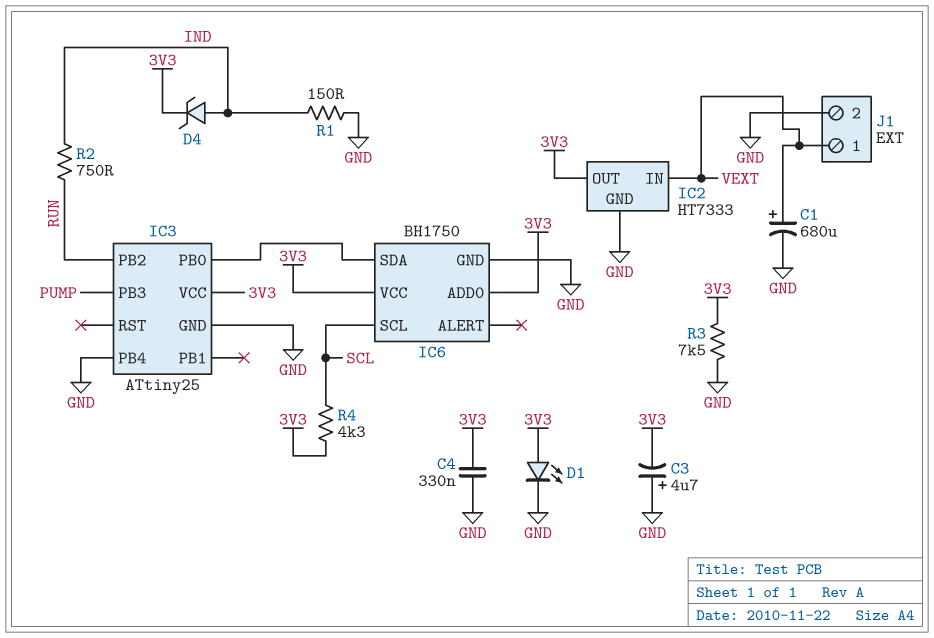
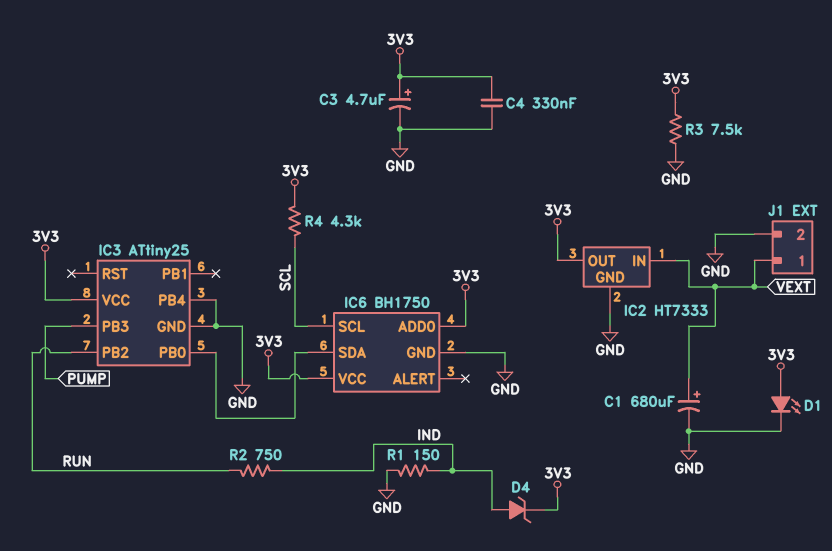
C3: 4.7uF (plus GND, minus 3V3) -> 4.7uF (plus 3V3, minus GND)

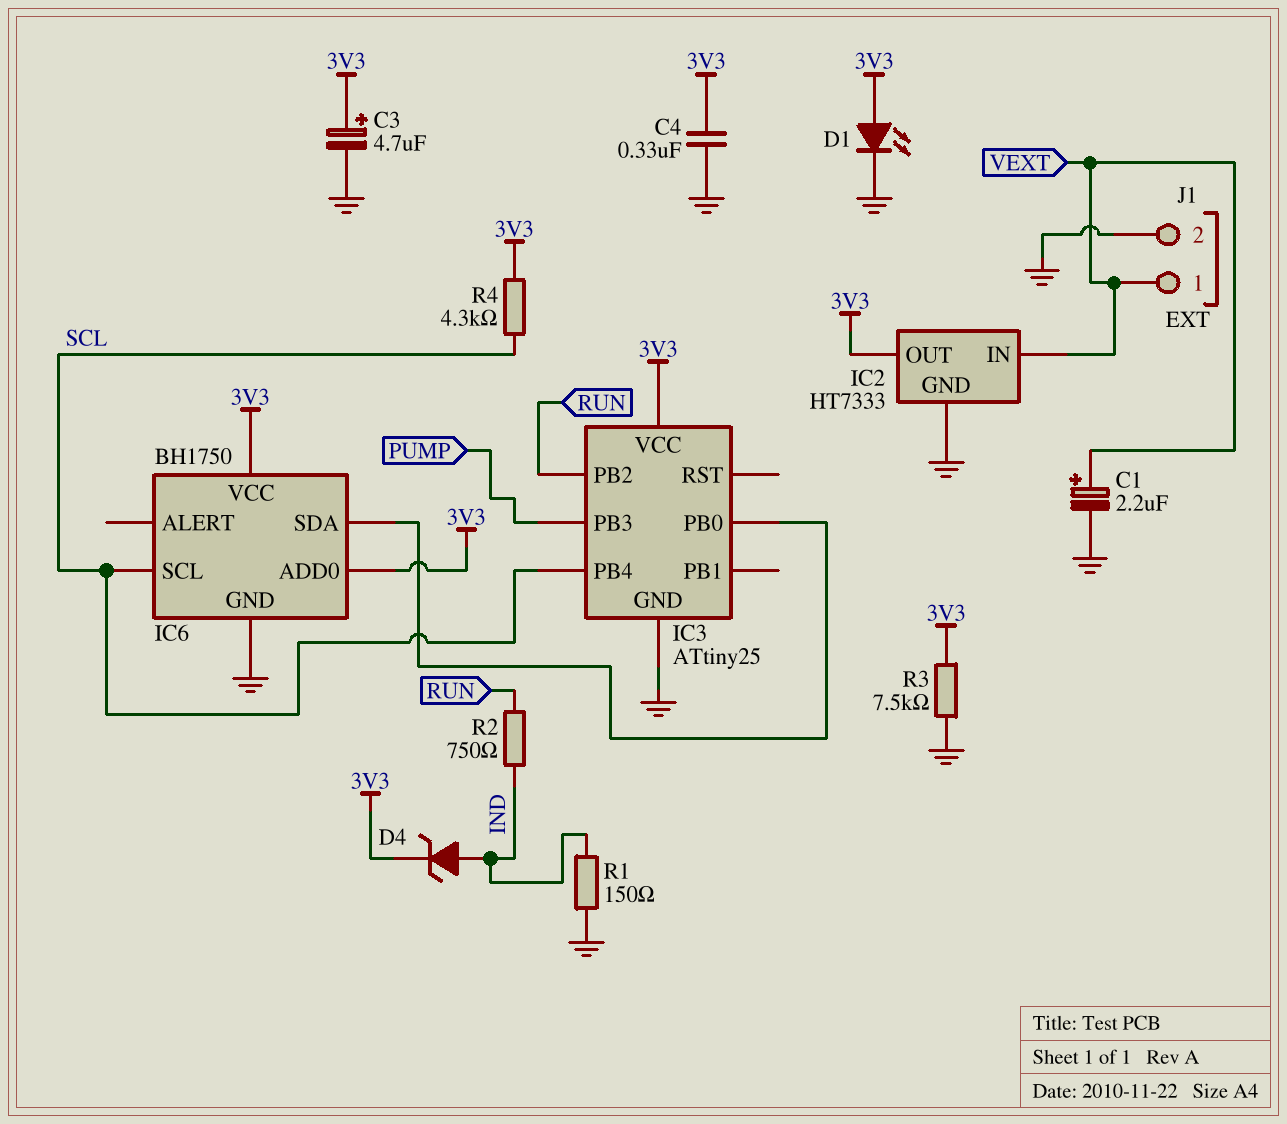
C1: 680uF (plus VEXT, minus GND) -> 2.2uF (plus VEXT, minus GND)
IC3 pin PB4: GND -> SCL

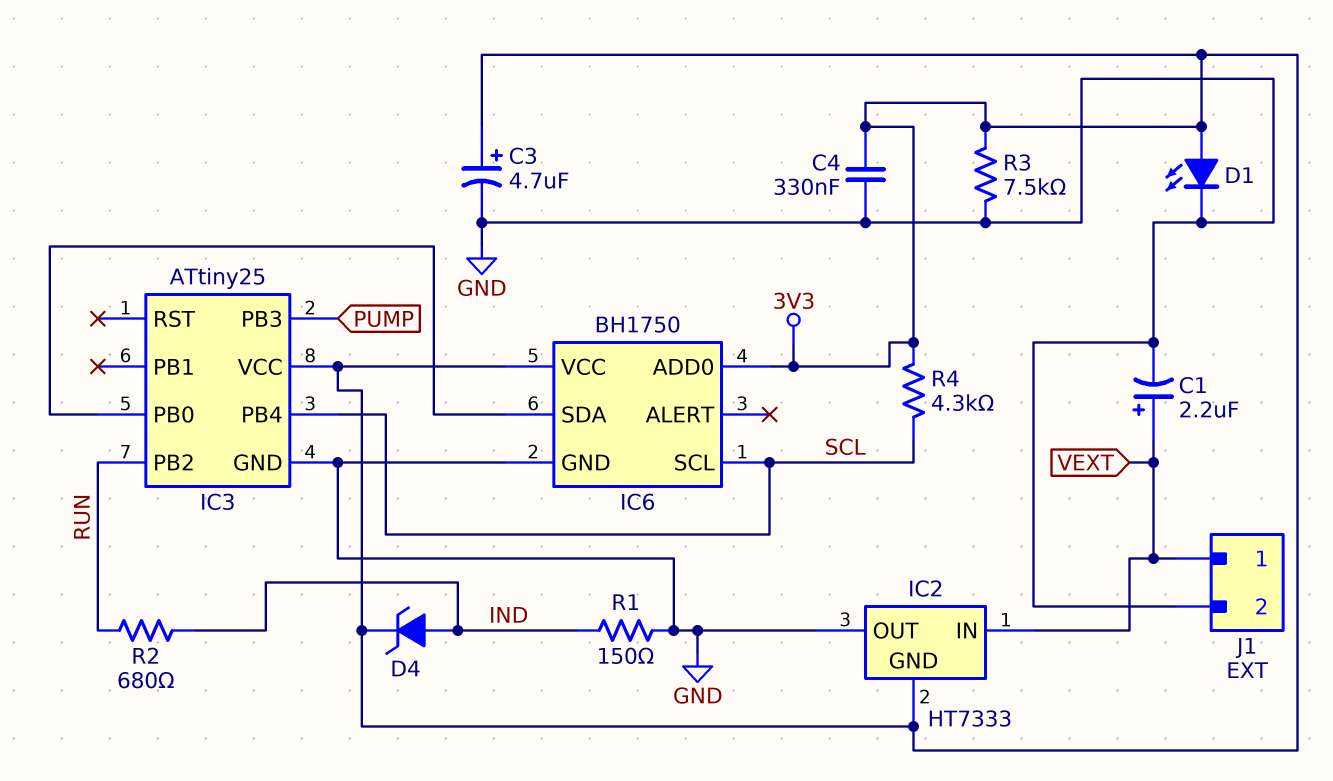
IC2 pin GND: GND -> 3V3
IC2 pin OUT: 3V3 -> GND
R2: 750 (IND, RUN) -> 680 (IND, RUN)

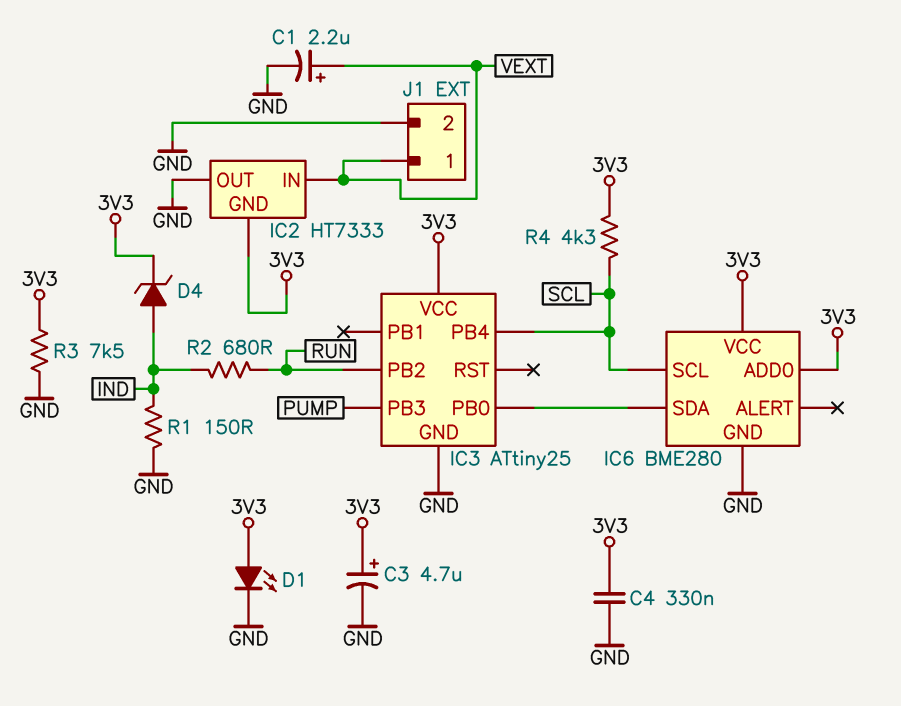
IC6: BH1750 -> BME280

